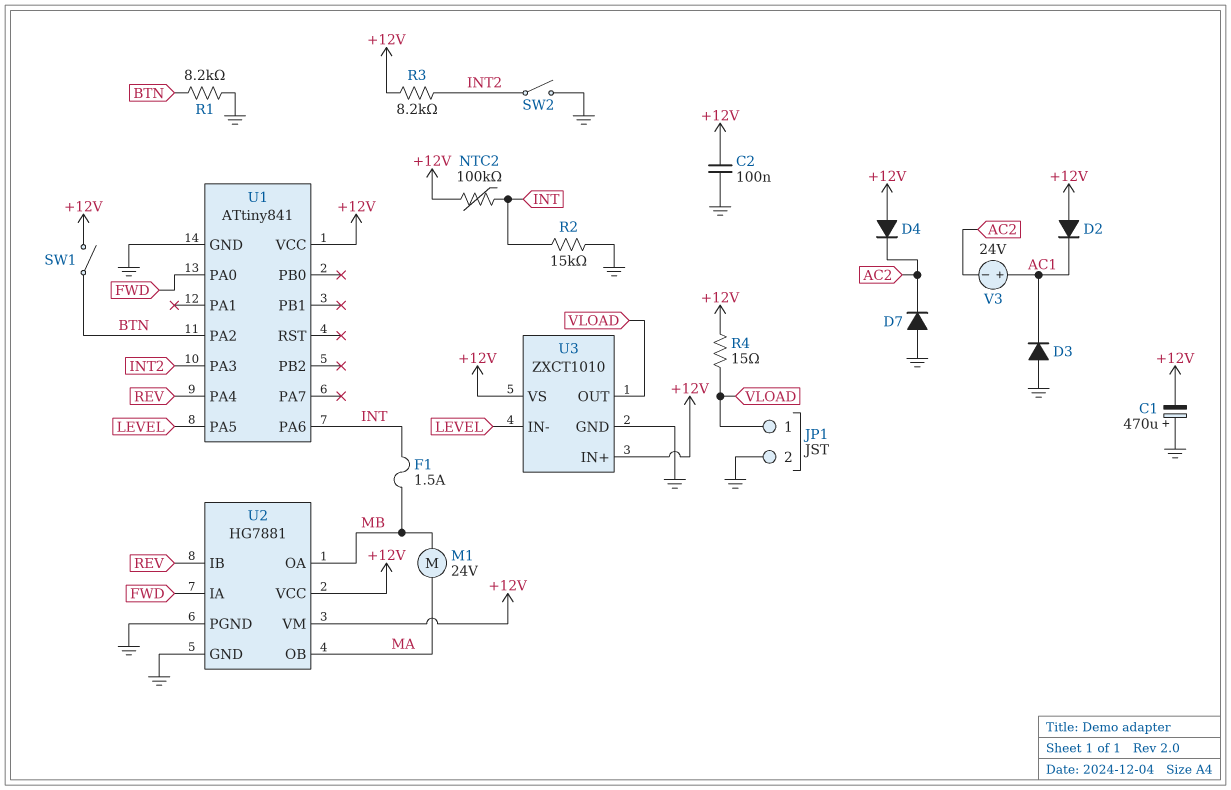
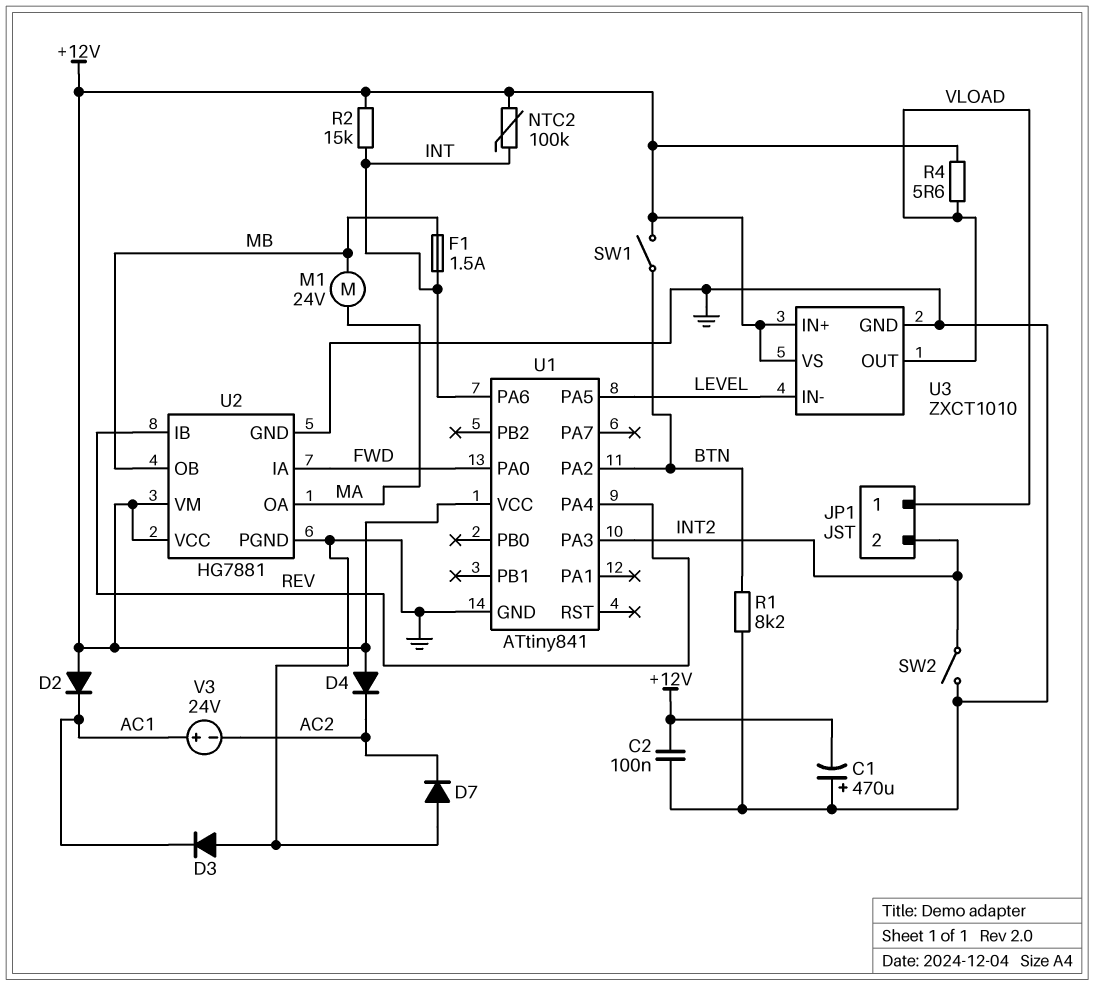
JP1 pin 2: GND -> INT2
R2: 15k (GND, INT) -> 15k (+12V, INT)
R3: 8.2k (+12V, INT2) -> none
R4: 15 (+12V, VLOAD) -> 5.6 (+12V, VLOAD)
U2 pin OA: MB -> MA
U2 pin OB: MA -> MB

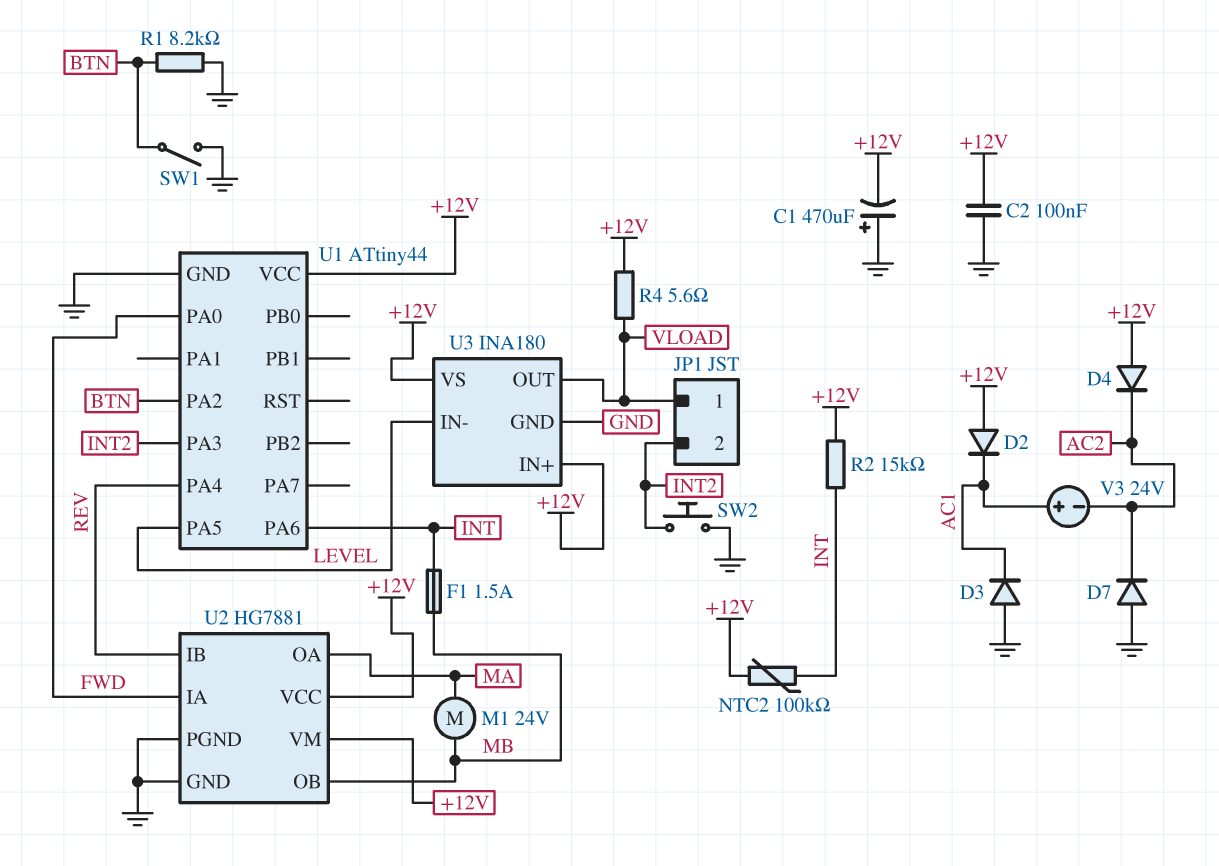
SW1: switch (+12V, BTN) -> switch (BTN, GND)
SW2: switch (GND, INT2) -> button (GND, INT2)
U1: ATtiny841 -> ATtiny44
U3: ZXCT1010 -> INA180

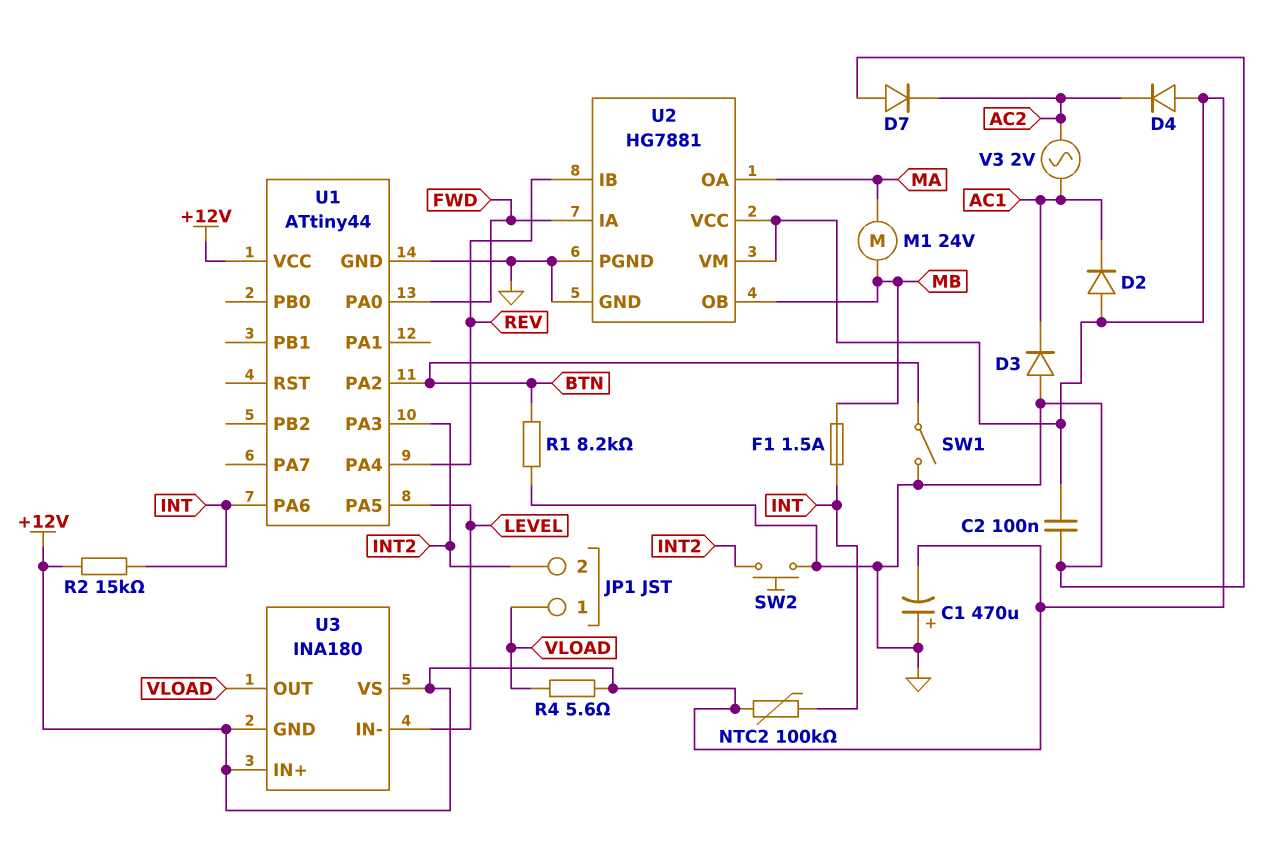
U3 pin GND: GND -> +12V
V3: 24V (plus AC1, minus AC2) -> AC 2V (AC1, AC2)

